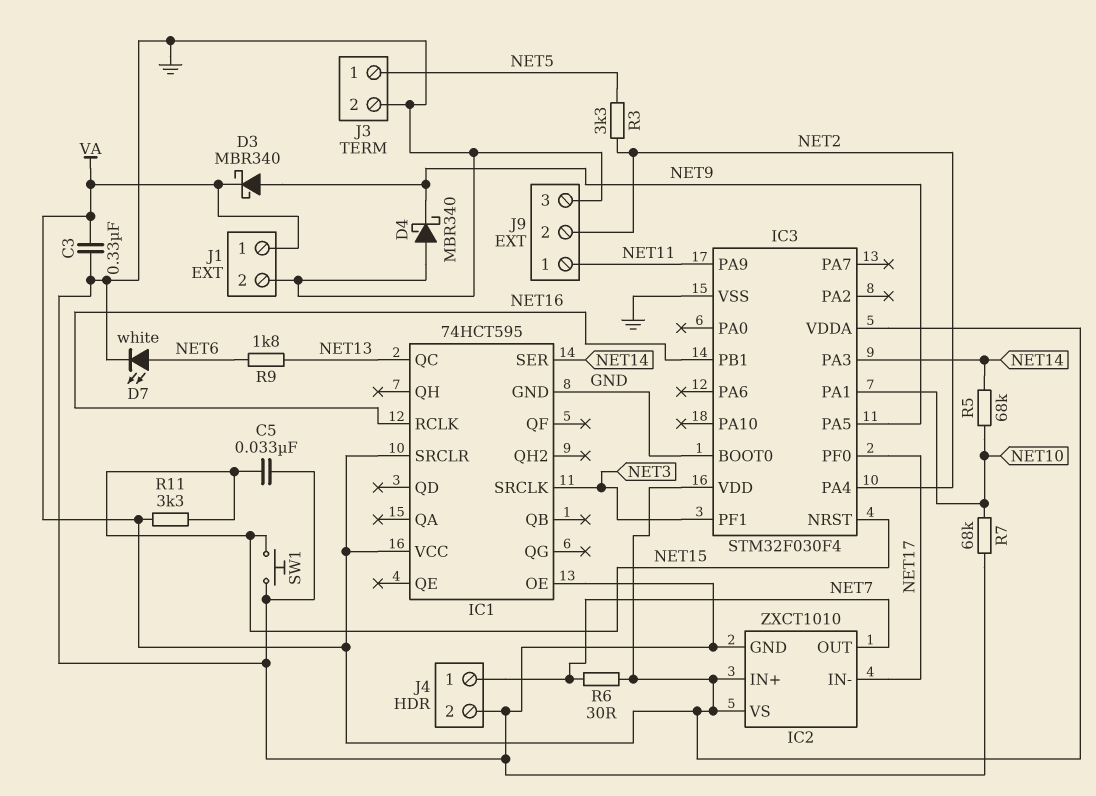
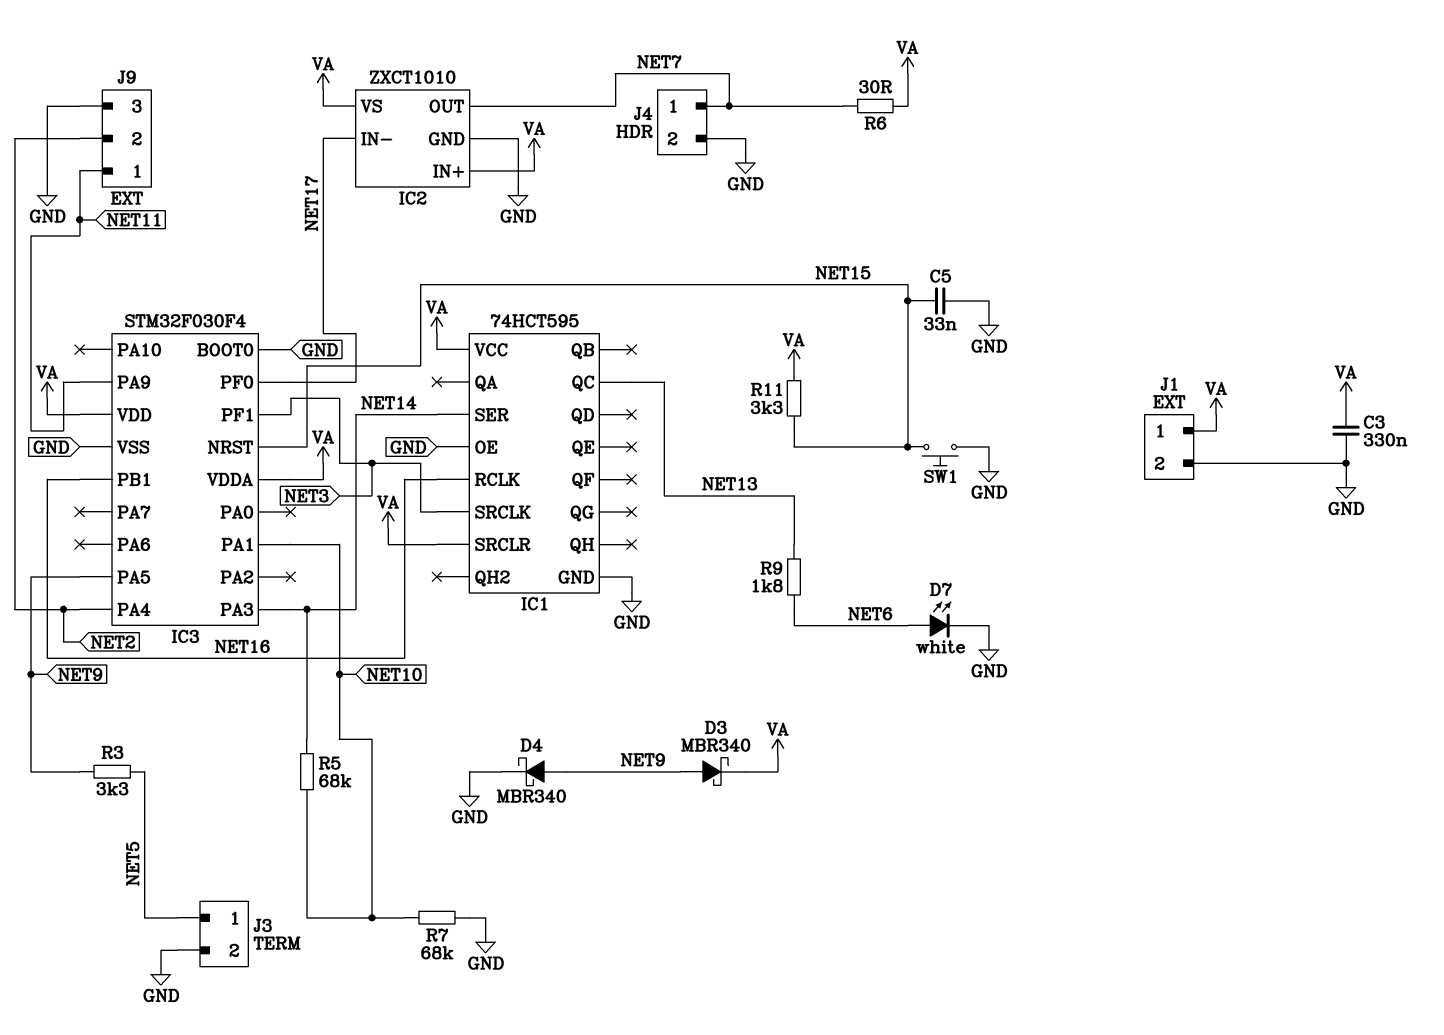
D4: schottky MBR340 (A GND, K NET9) -> schottky MBR340 (A NET9, K GND)
R3: 3.3k (NET2, NET5) -> 3.3k (NET5, NET9)

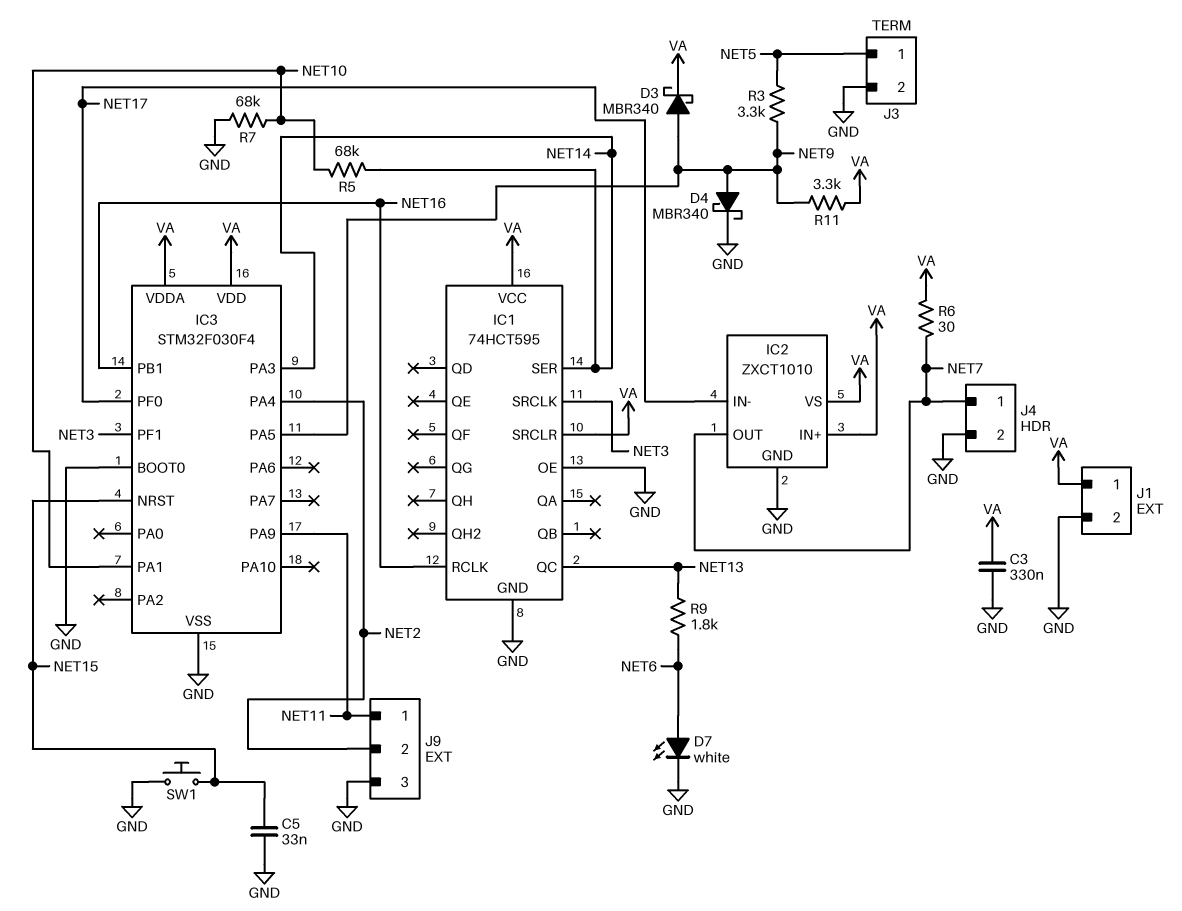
R11: 3.3k (NET15, VA) -> 3.3k (NET9, VA)

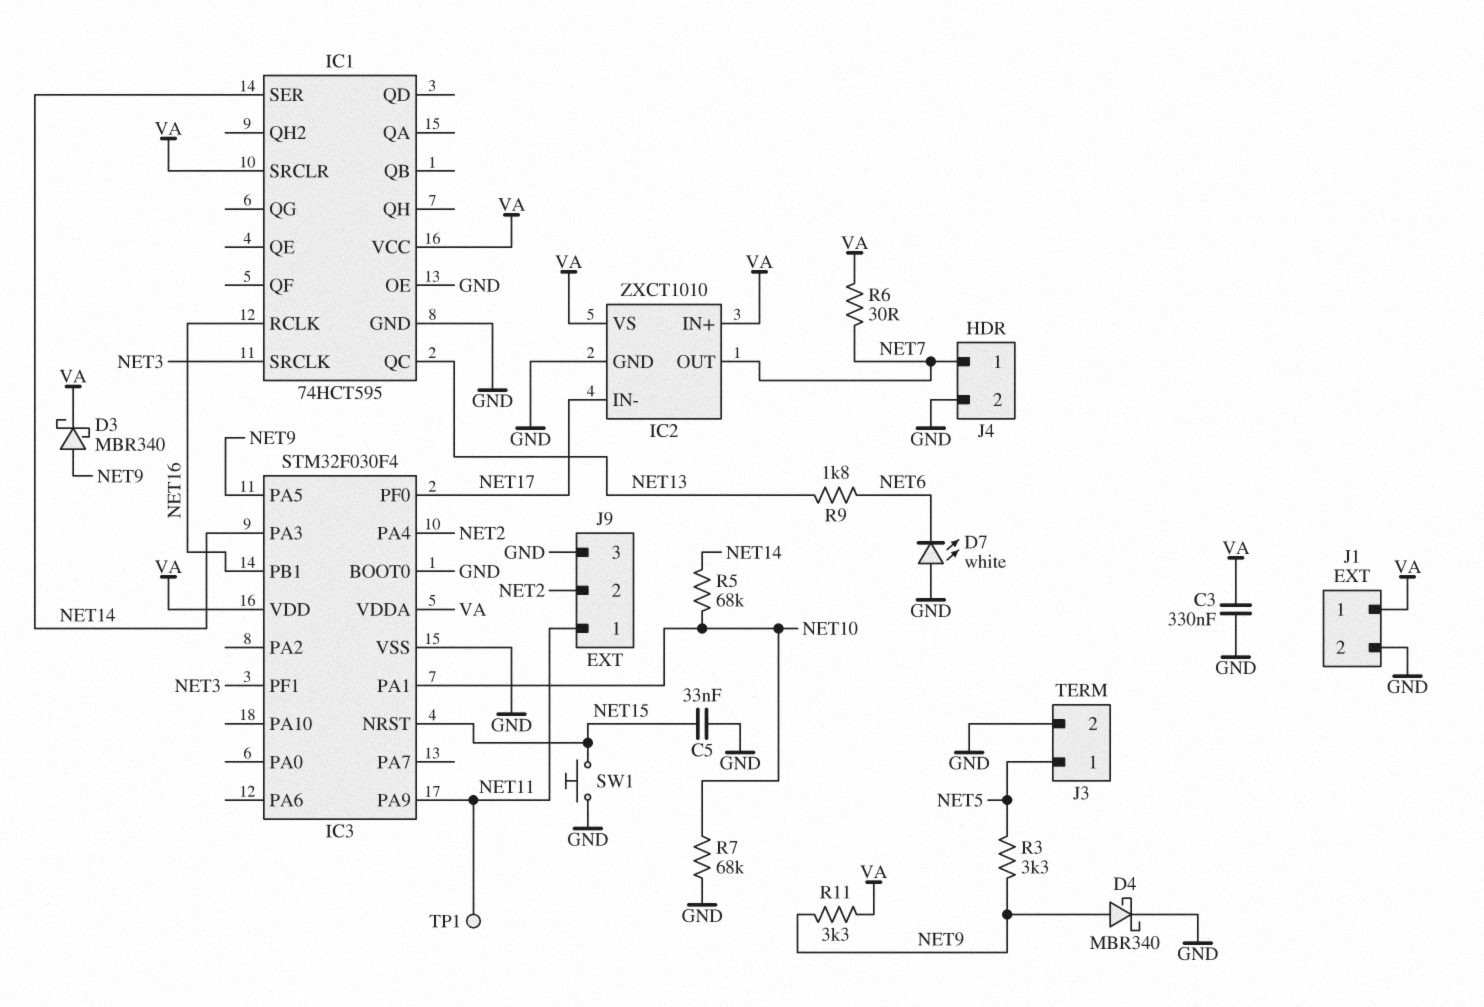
D7: LED white (A NET6, K GND) -> LED white (A GND, K NET6)
TP1: none -> test point (NET11)

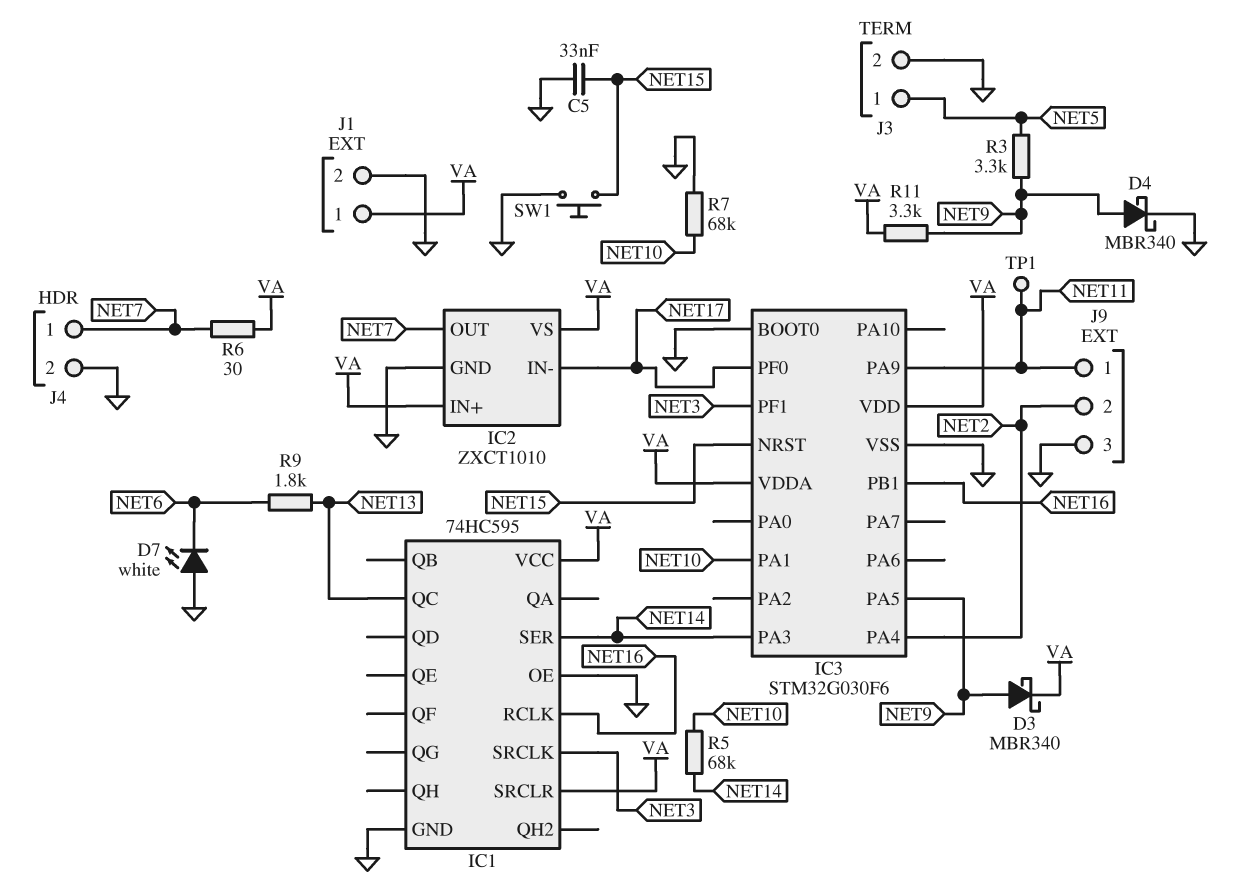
C3: 330nF (GND, VA) -> none
IC1: 74HCT595 -> 74HC595
IC3: STM32F030F4 -> STM32G030F6

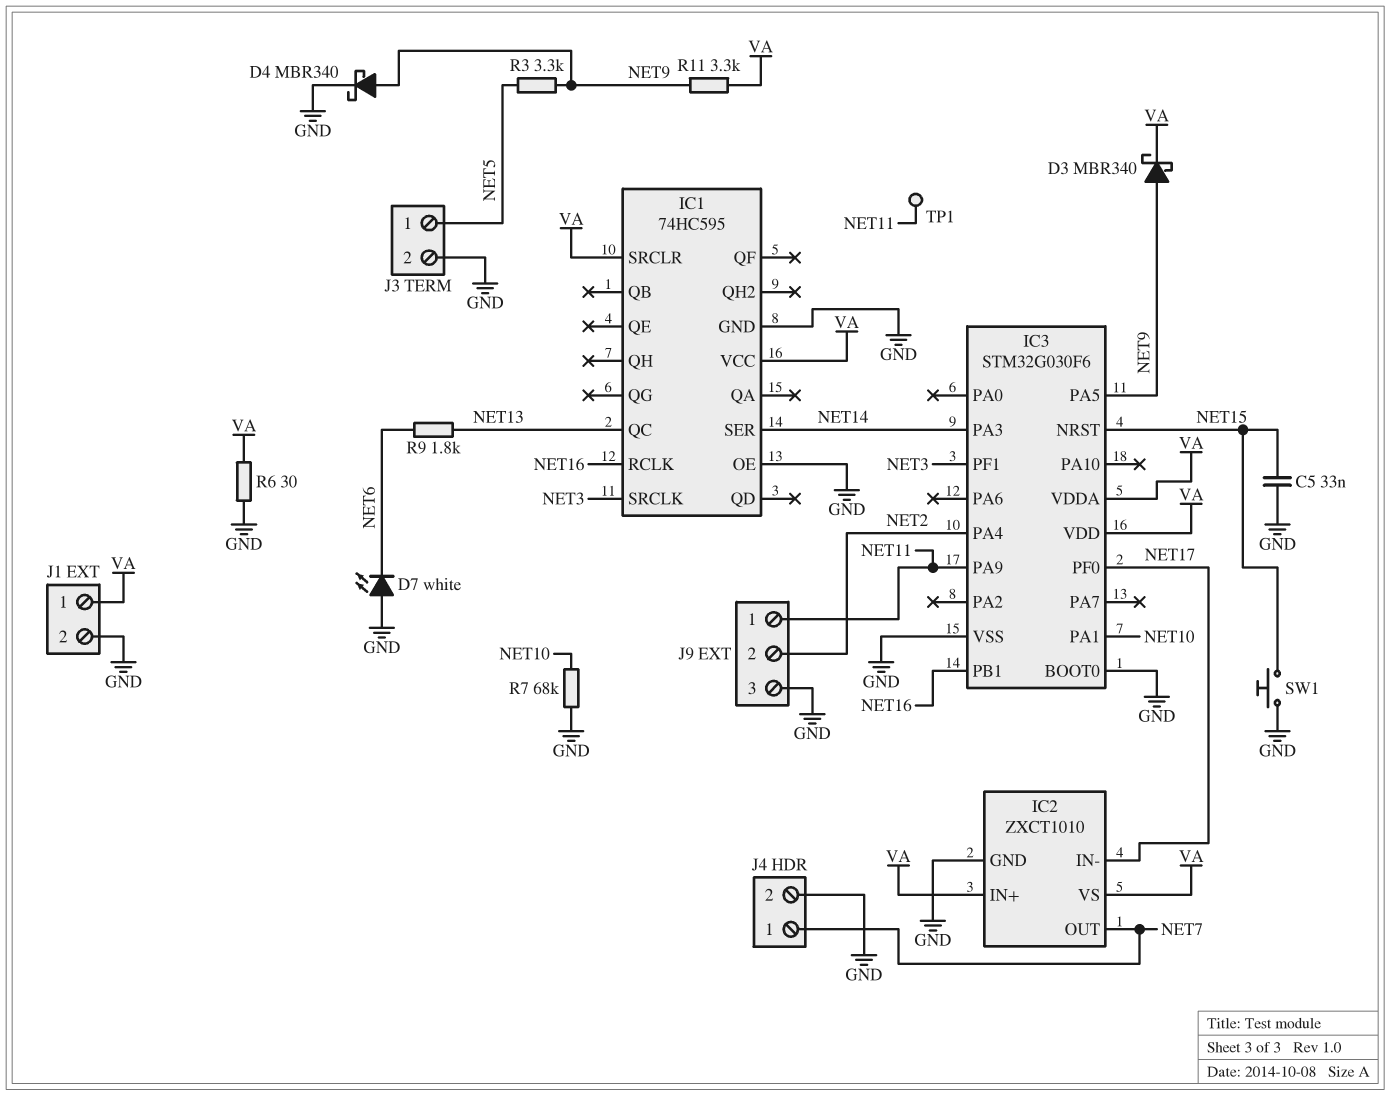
R5: 68k (NET10, NET14) -> none
R6: 30 (NET7, VA) -> 30 (GND, VA)

